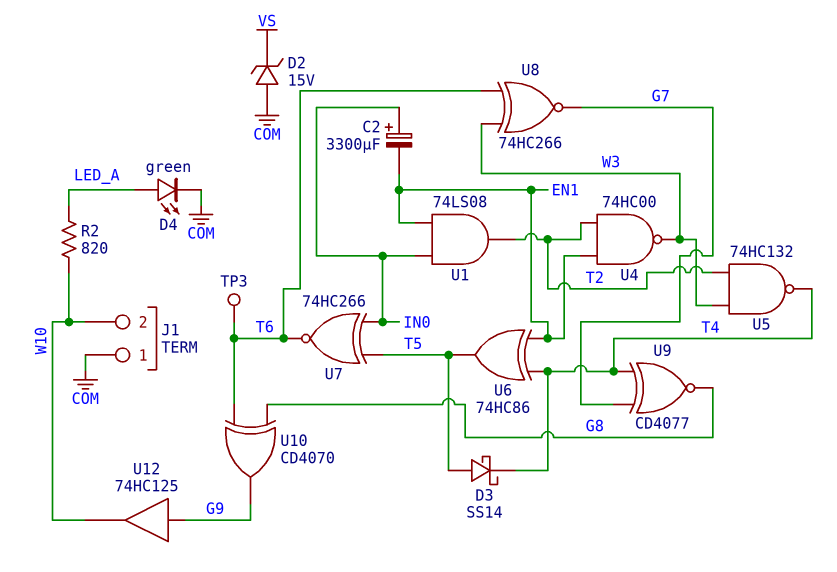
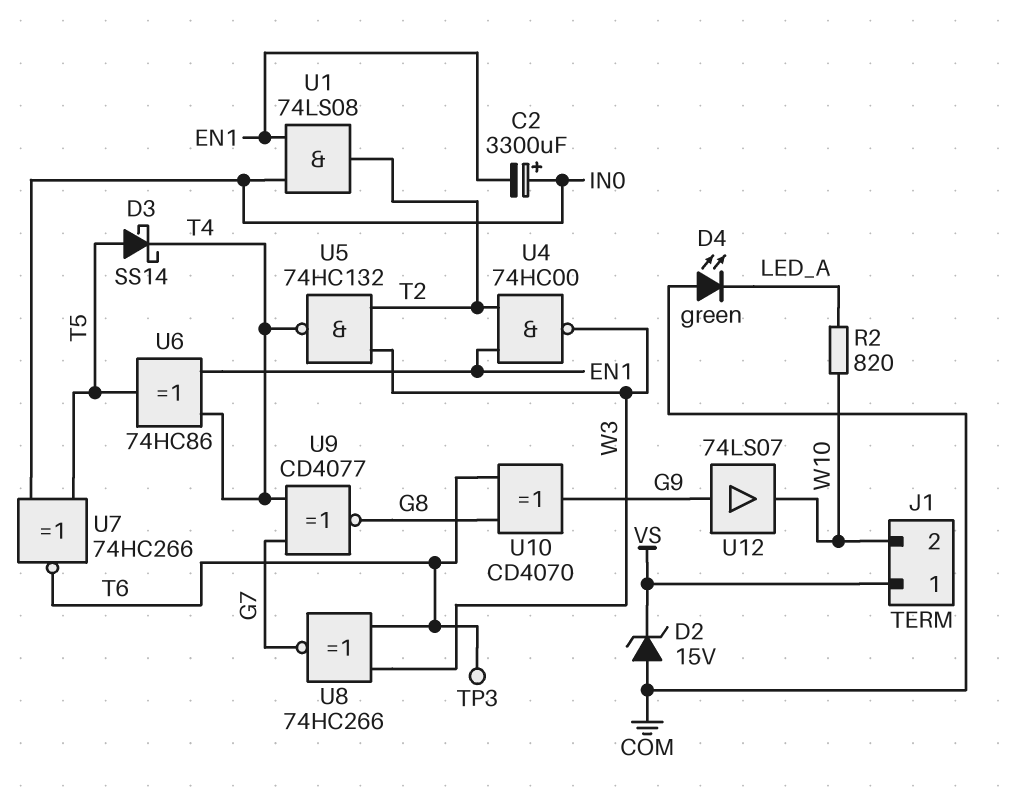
D4: LED green (A LED_A, K COM) -> LED green (A COM, K LED_A)
J1 pin 1: COM -> VS
U12: buffer 74HC125 (in G9, out W10) -> buffer 74LS07 (in G9, out W10)

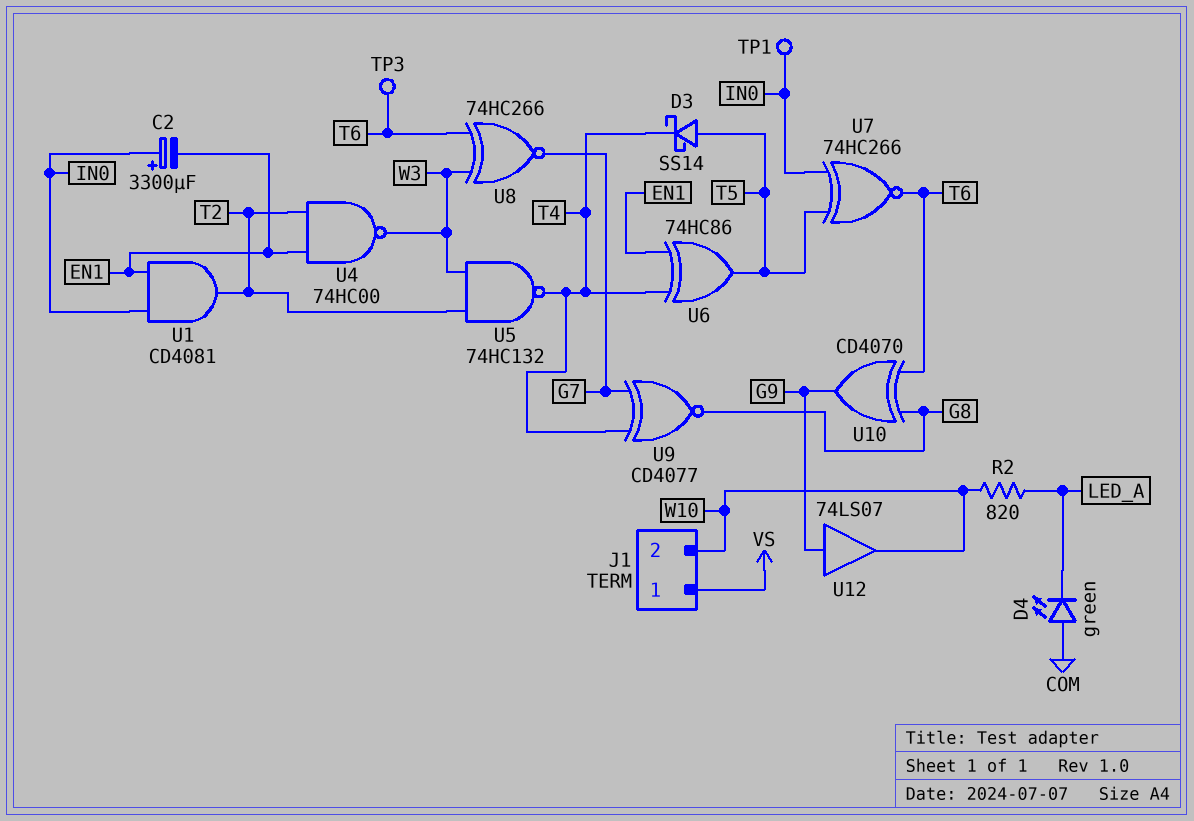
D2: zener 15V (A COM, K VS) -> none
TP1: none -> test point (IN0)
U1: AND 74LS08 (in EN1, in IN0, out T2) -> AND CD4081 (in EN1, in IN0, out T2)

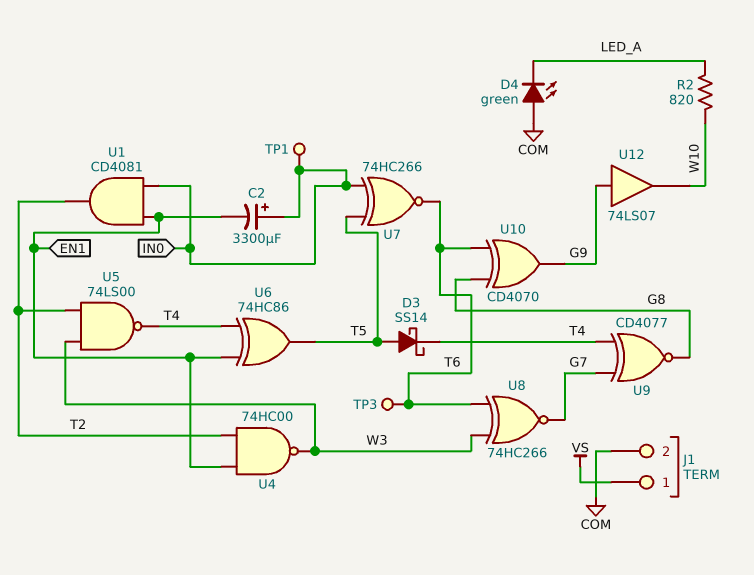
J1 pin 2: W10 -> COM
U5: NAND 74HC132 (in T2, in W3, out T4) -> NAND 74LS00 (in T2, in W3, out T4)

